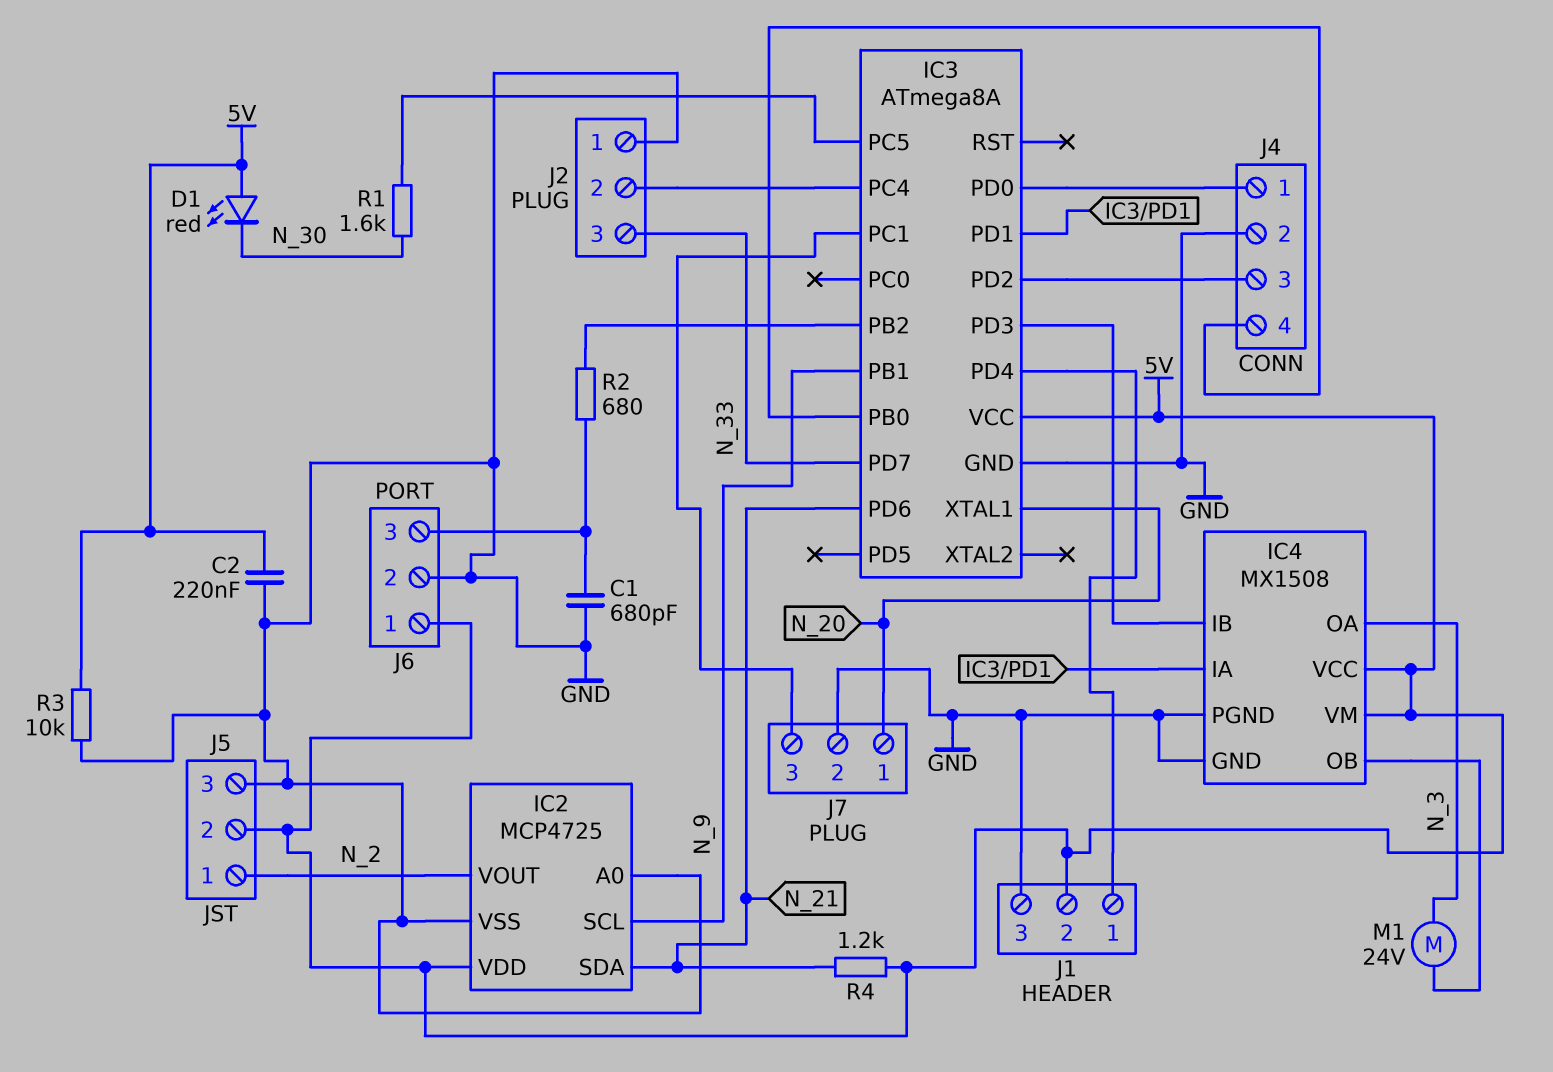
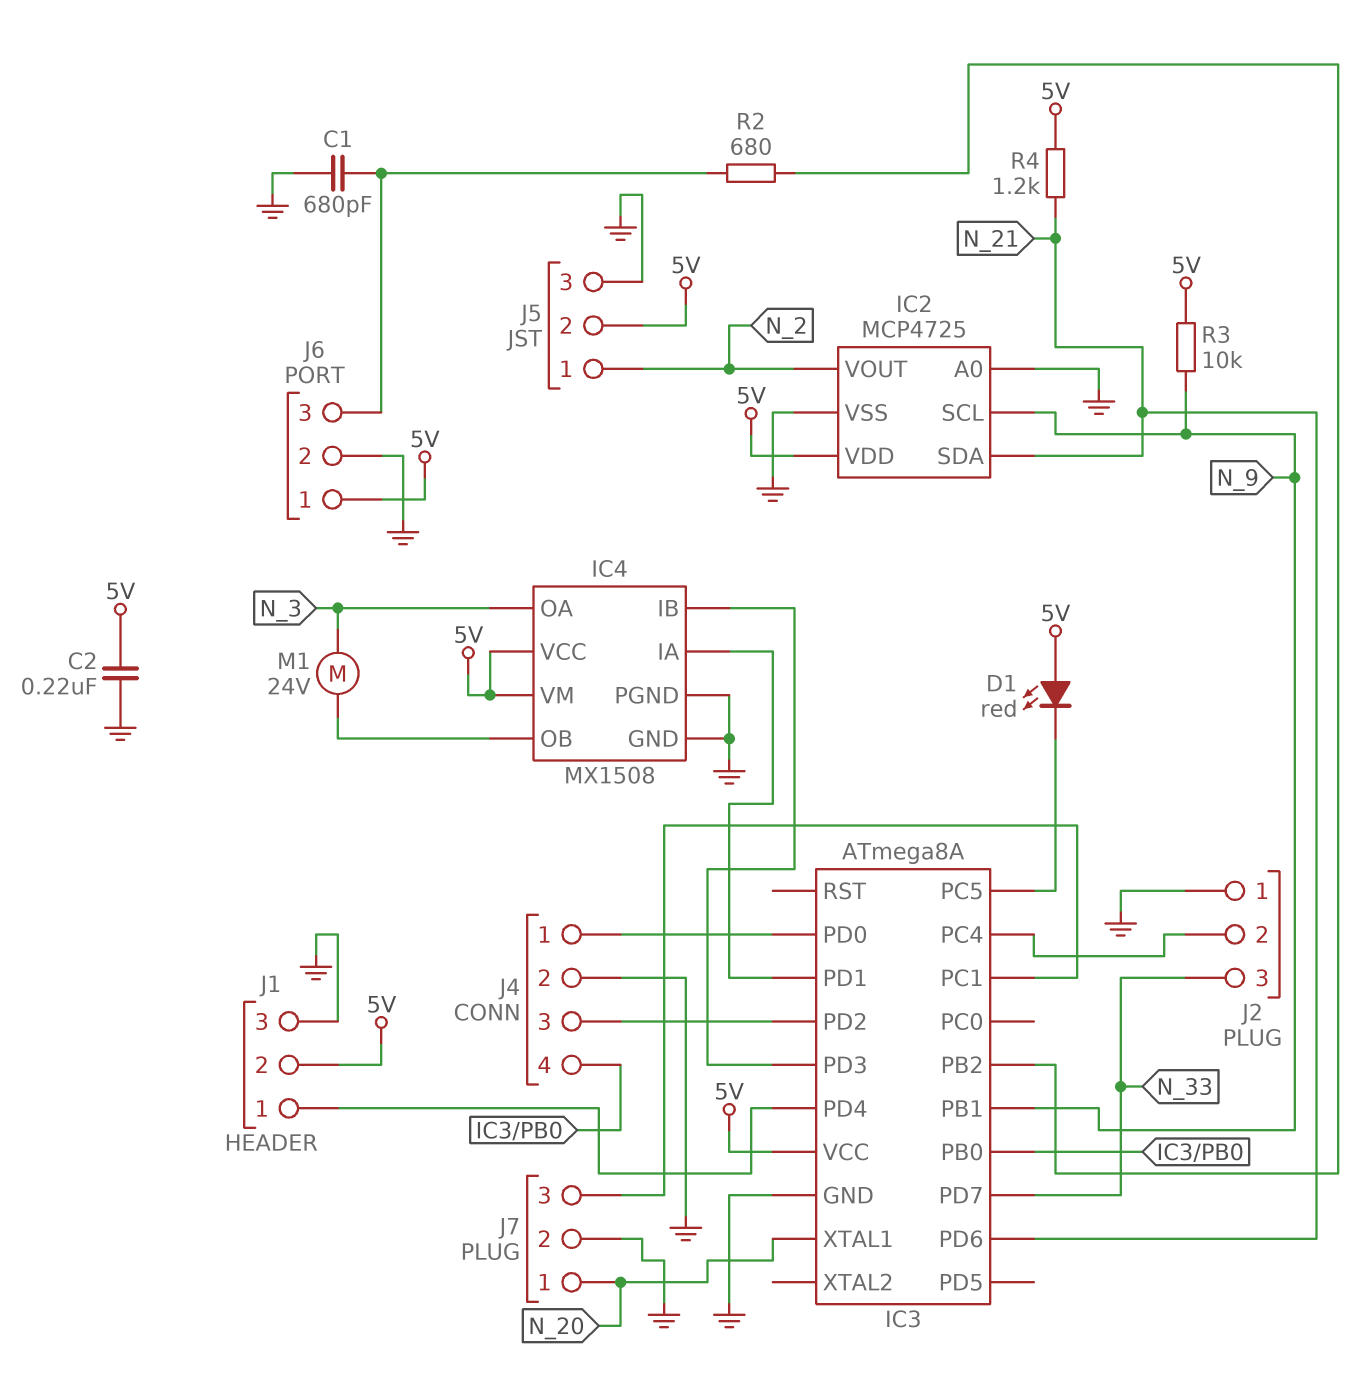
D1: LED red (A 5V, K N_30) -> LED red (A 5V, K IC3/PC5)
R1: 1.6k (IC3/PC5, N_30) -> none
R3: 10k (5V, GND) -> 10k (5V, N_9)

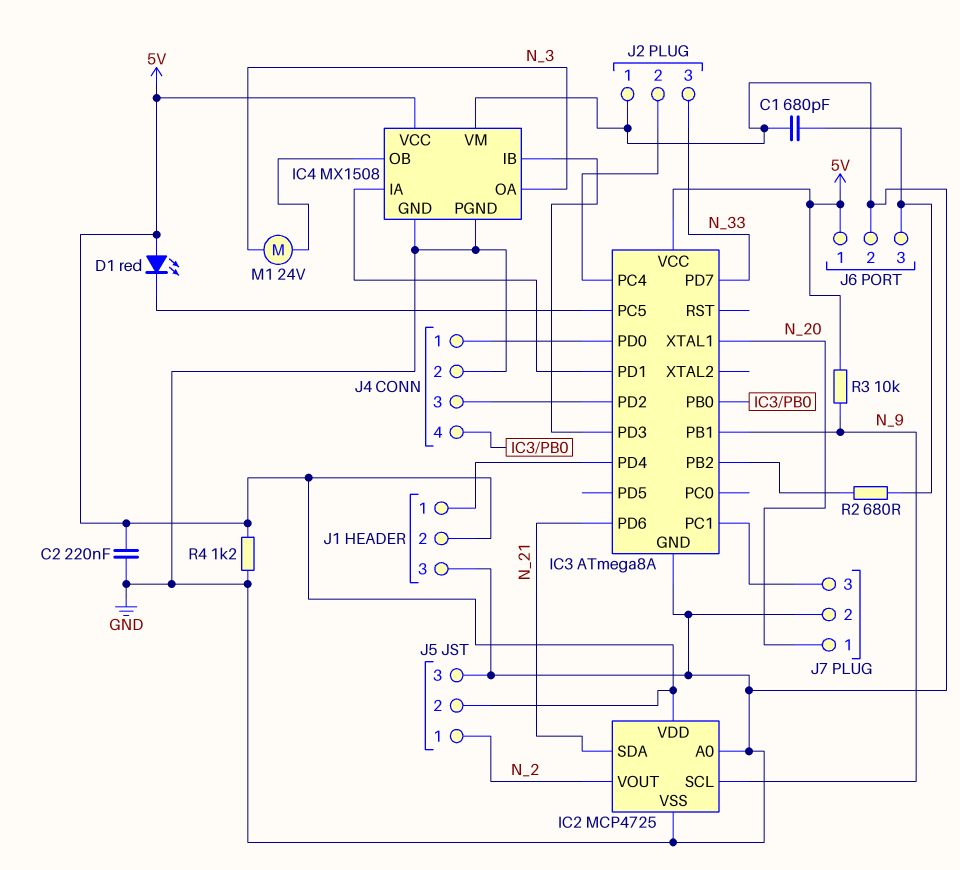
IC4 pin VM: 5V -> GND
R4: 1.2k (5V, N_21) -> 1.2k (5V, GND)

